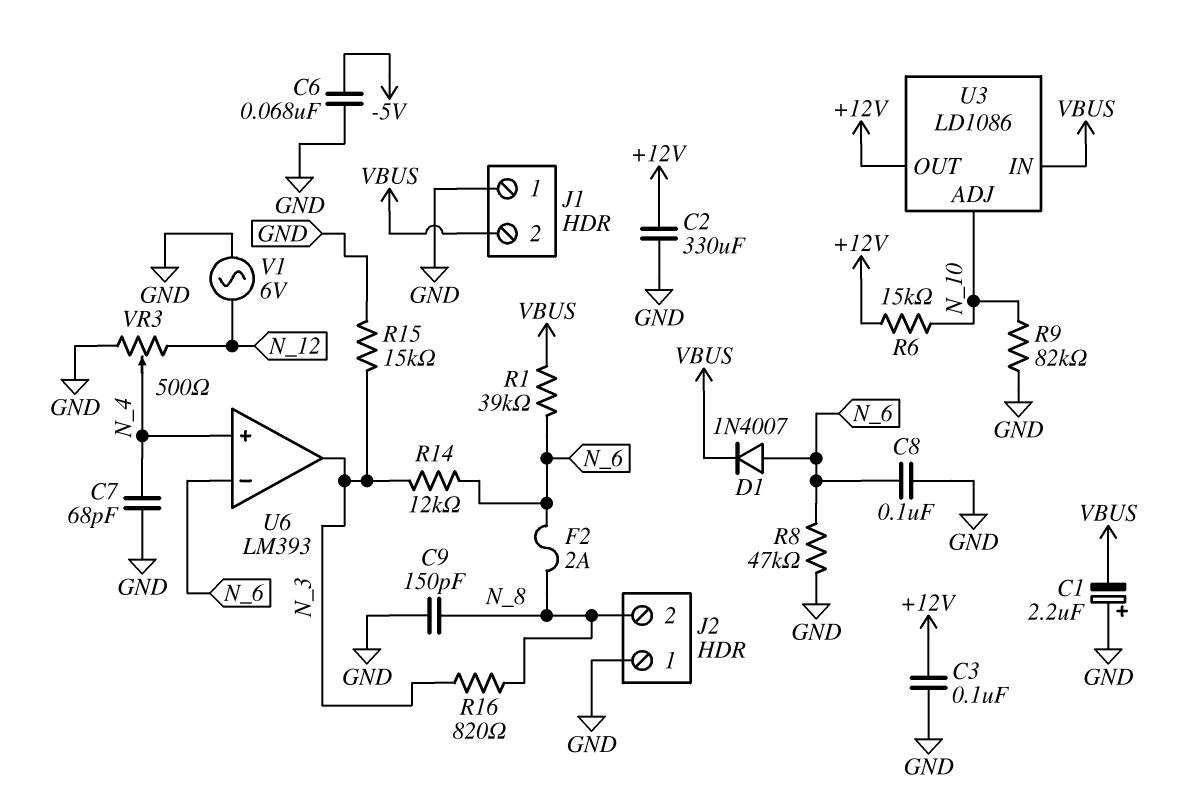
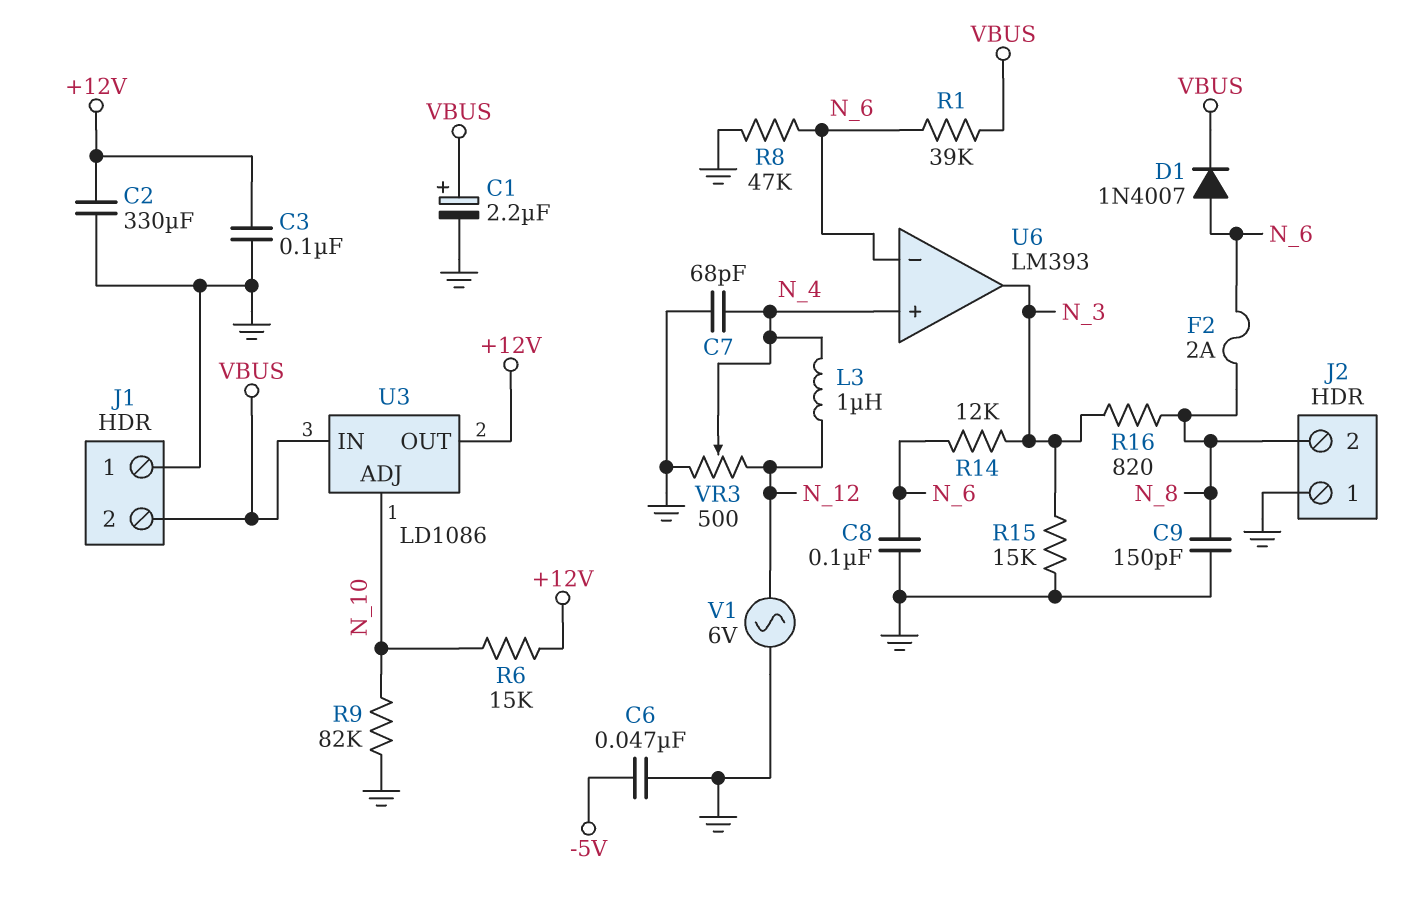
C1: 2.2uF (plus GND, minus VBUS) -> 2.2uF (plus VBUS, minus GND)
C6: 68nF (-5V, GND) -> 47nF (-5V, GND)
L3: none -> 1uH (N_4, N_12)

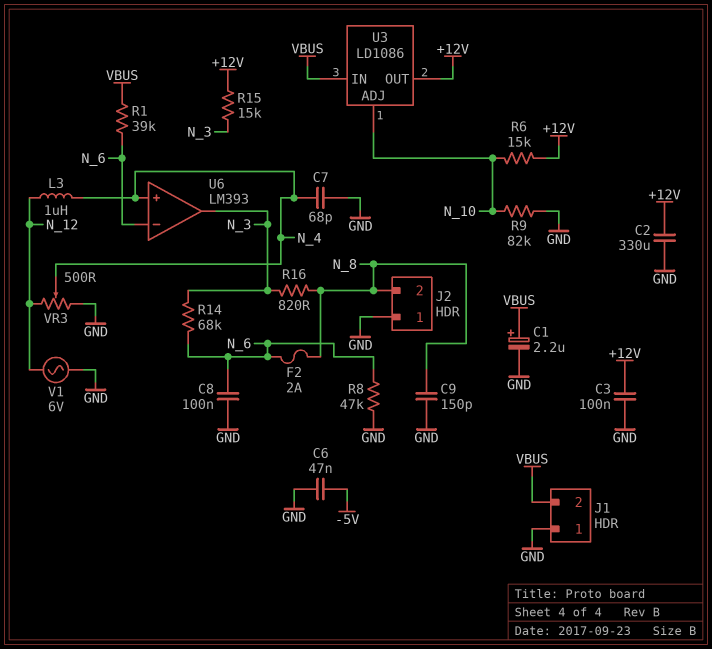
D1: diode 1N4007 (A N_6, K VBUS) -> none
R14: 12k (N_3, N_6) -> 68k (N_3, N_6)
R15: 15k (GND, N_3) -> 15k (+12V, N_3)

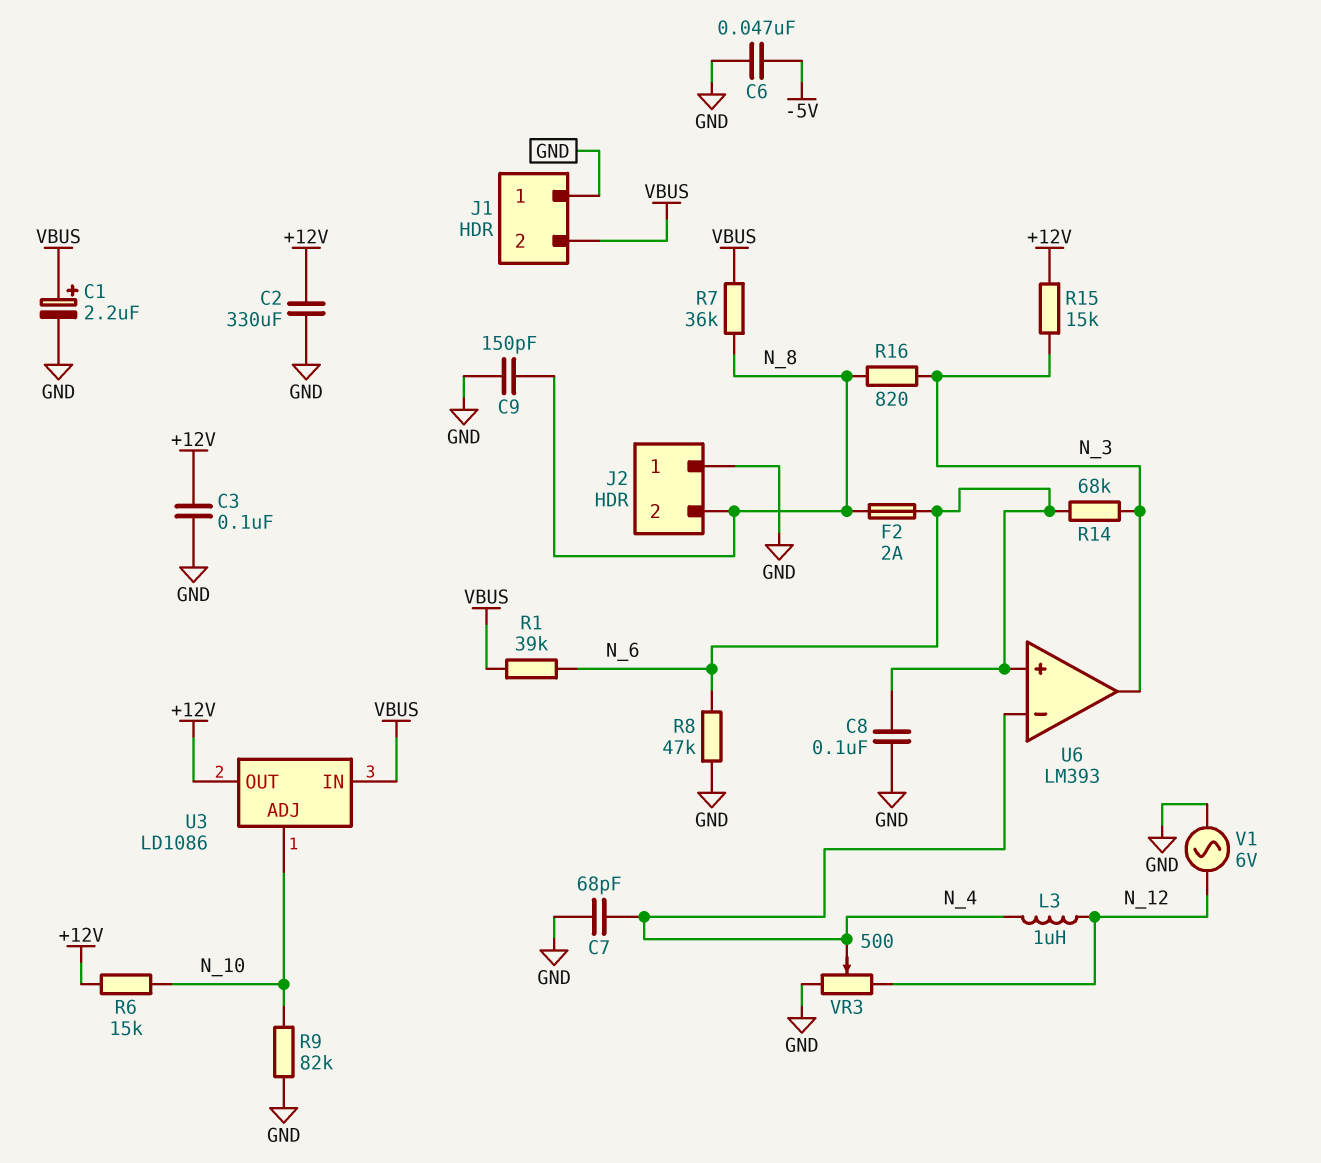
R7: none -> 36k (N_8, VBUS)
U6 pin in+: N_4 -> N_6
U6 pin in-: N_6 -> N_4

